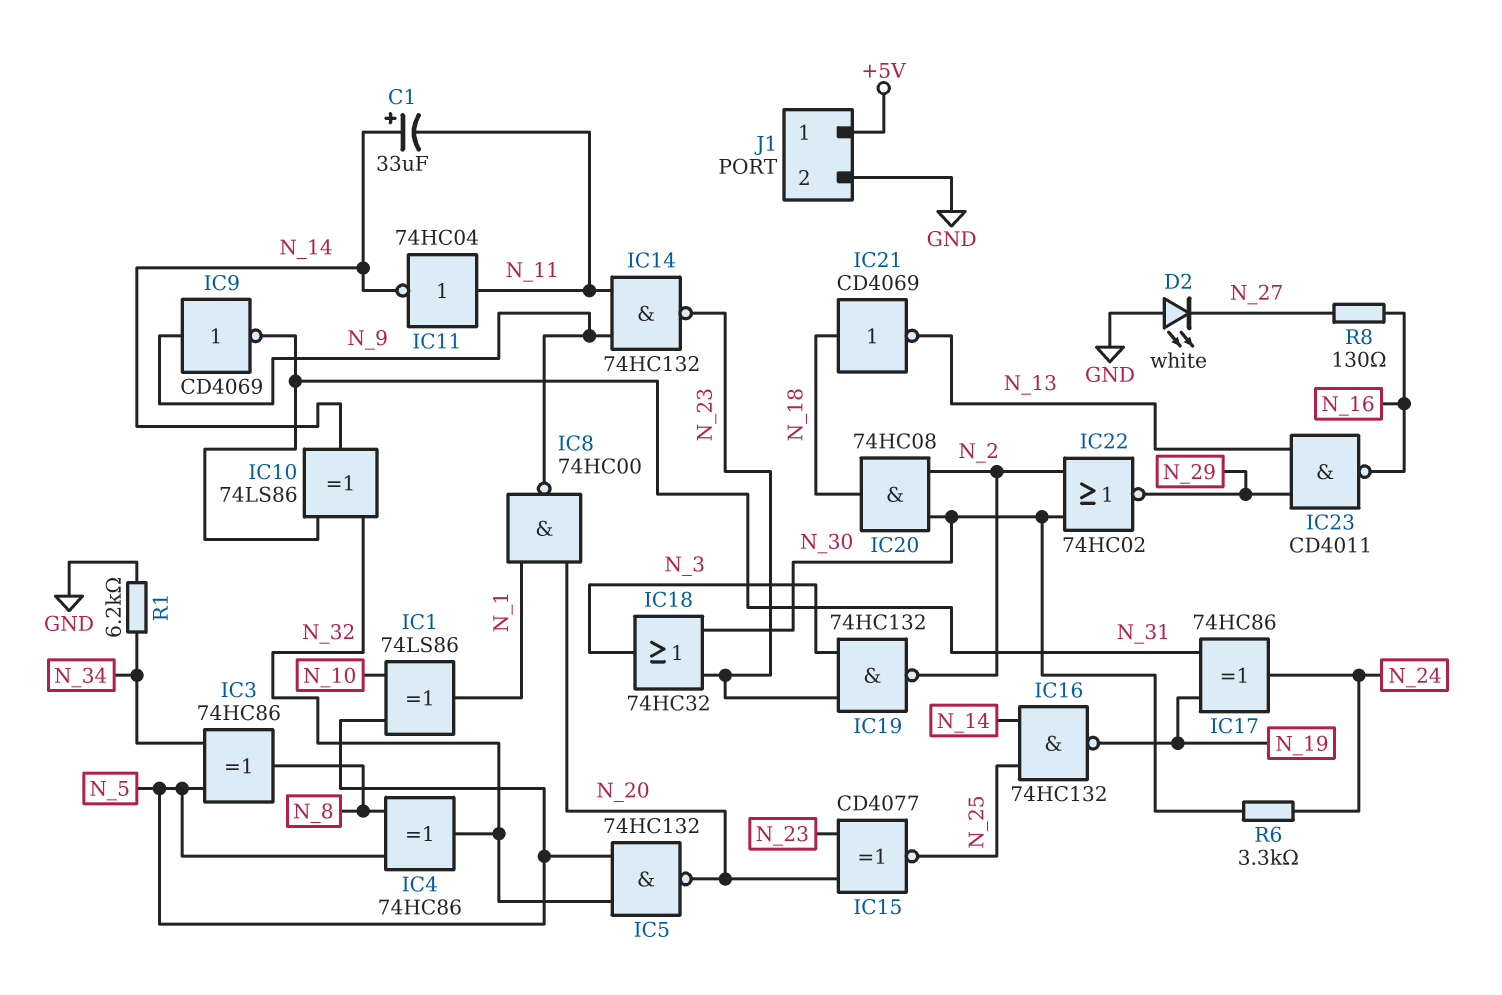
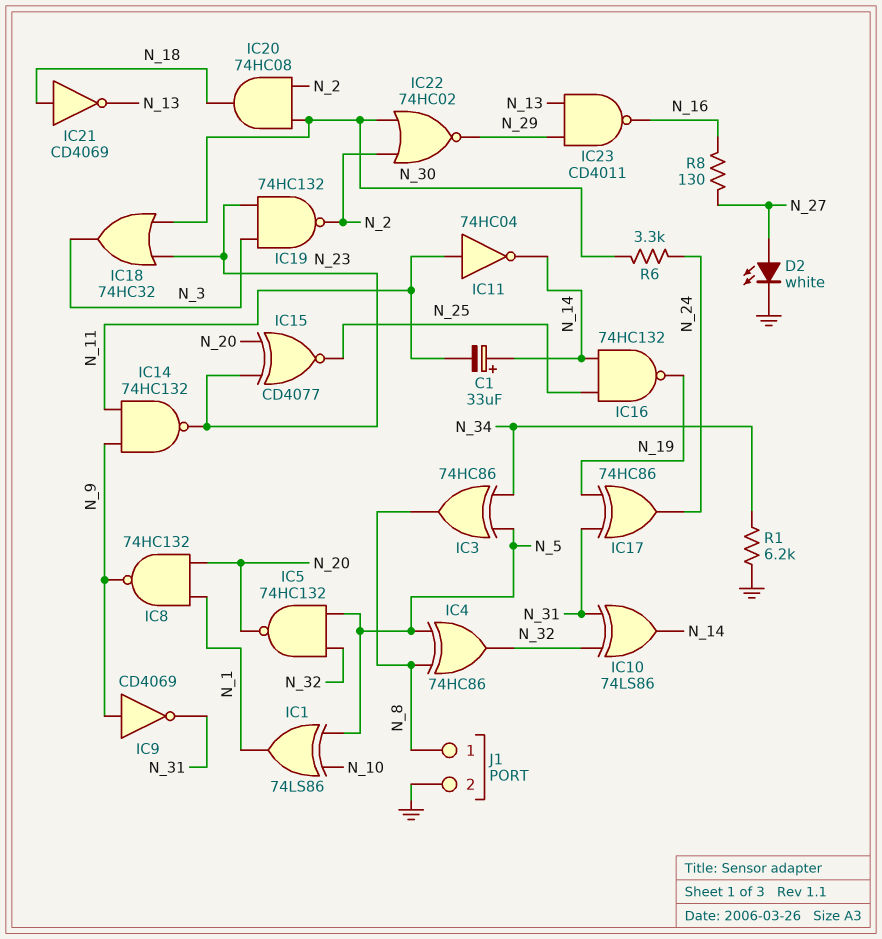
D2: LED white (A GND, K N_27) -> LED white (A N_27, K GND)
IC8: NAND 74HC00 (in N_1, in N_20, out N_9) -> NAND 74HC132 (in N_1, in N_20, out N_9)
J1 pin 1: +5V -> N_8

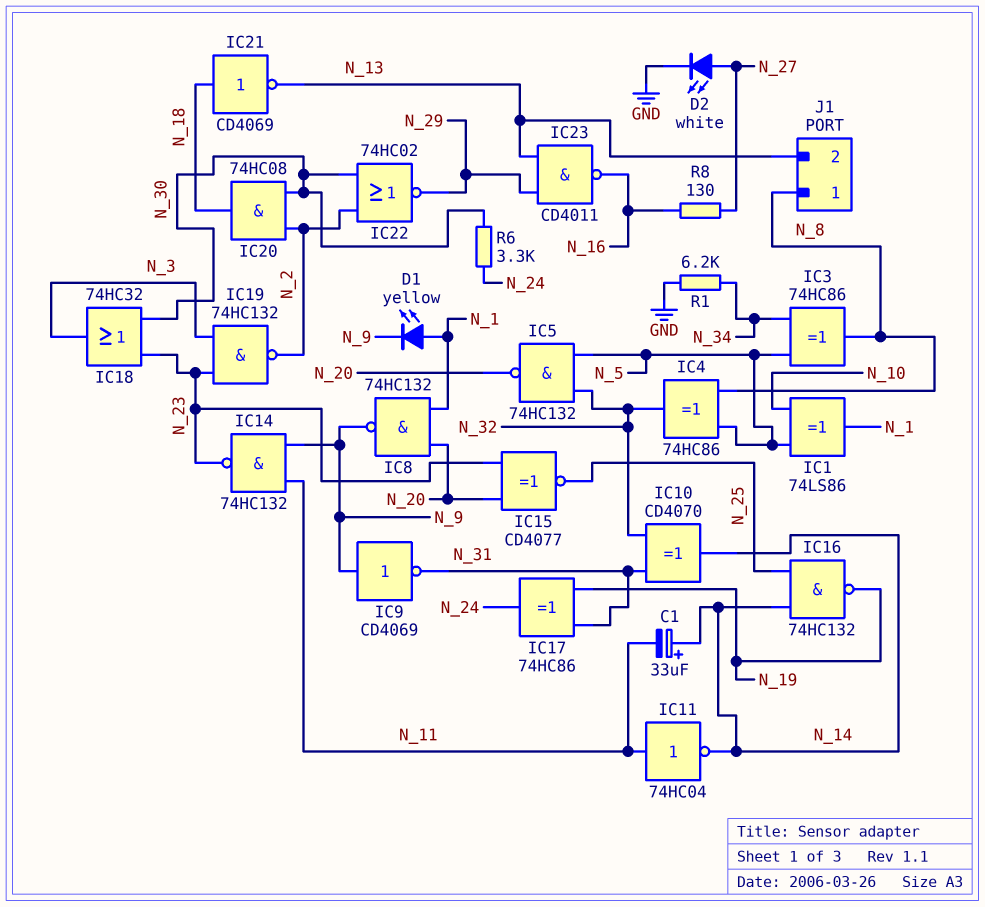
D1: none -> LED yellow (A N_1, K N_9)
IC10: XOR 74LS86 (in N_31, in N_32, out N_14) -> XOR CD4070 (in N_31, in N_32, out N_14)
J1 pin 2: GND -> N_13

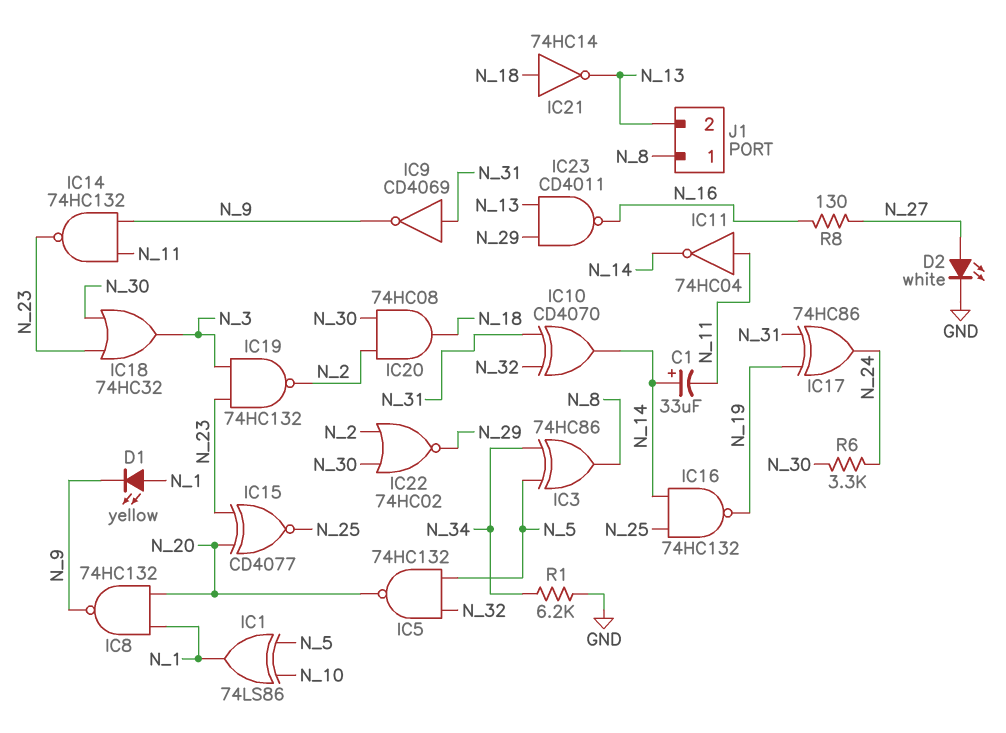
IC4: XOR 74HC86 (in N_5, in N_8, out N_32) -> none
IC9: NOT CD4069 (in N_9, out N_31) -> NOT CD4069 (in N_31, out N_9)
IC21: NOT CD4069 (in N_18, out N_13) -> NOT 74HC14 (in N_18, out N_13)

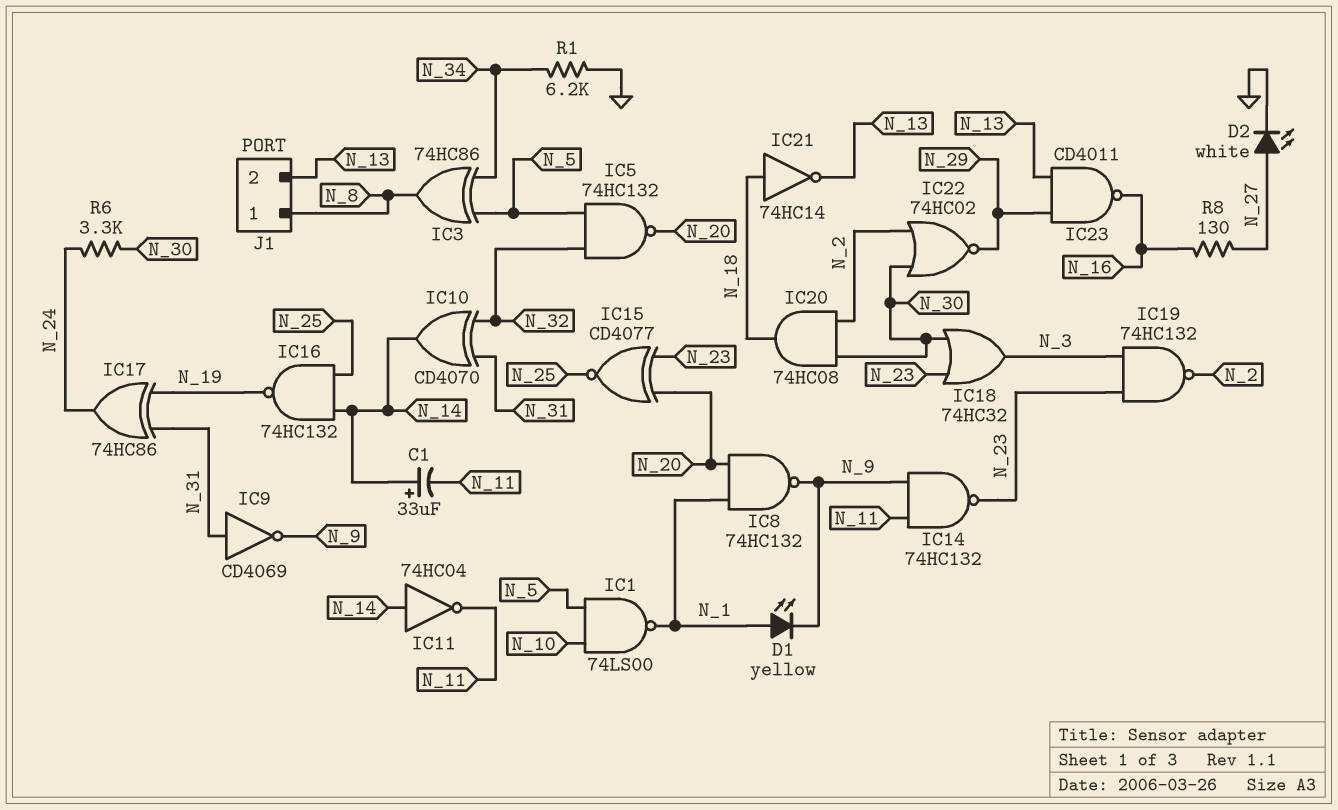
IC1: XOR 74LS86 (in N_5, in N_10, out N_1) -> NAND 74LS00 (in N_5, in N_10, out N_1)
IC11: NOT 74HC04 (in N_11, out N_14) -> NOT 74HC04 (in N_14, out N_11)

